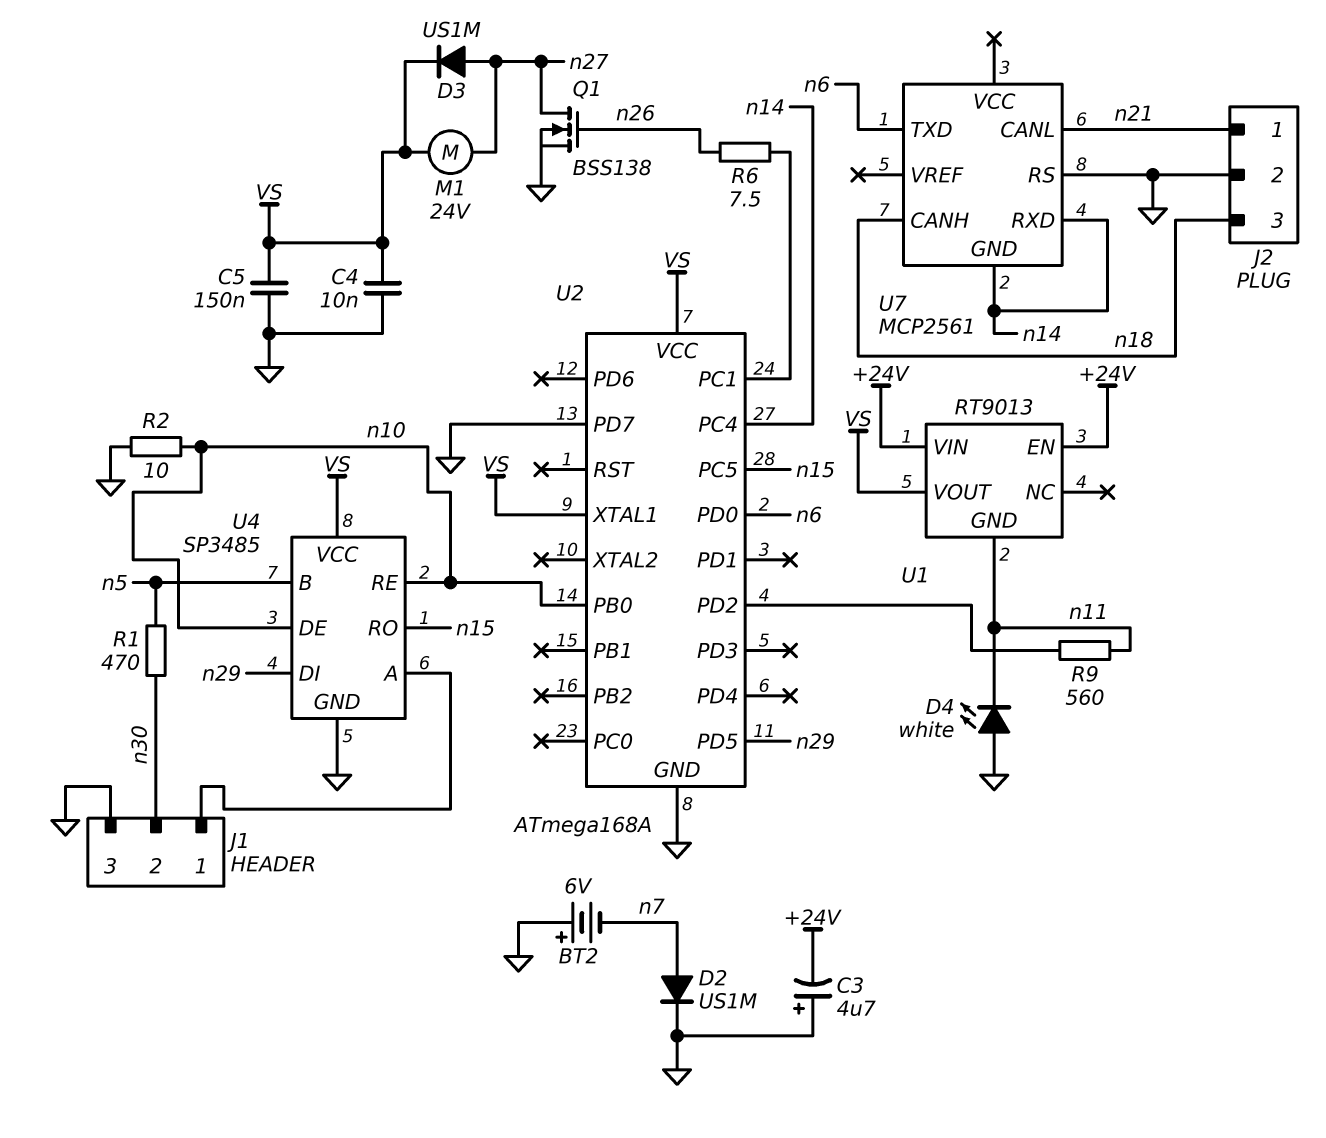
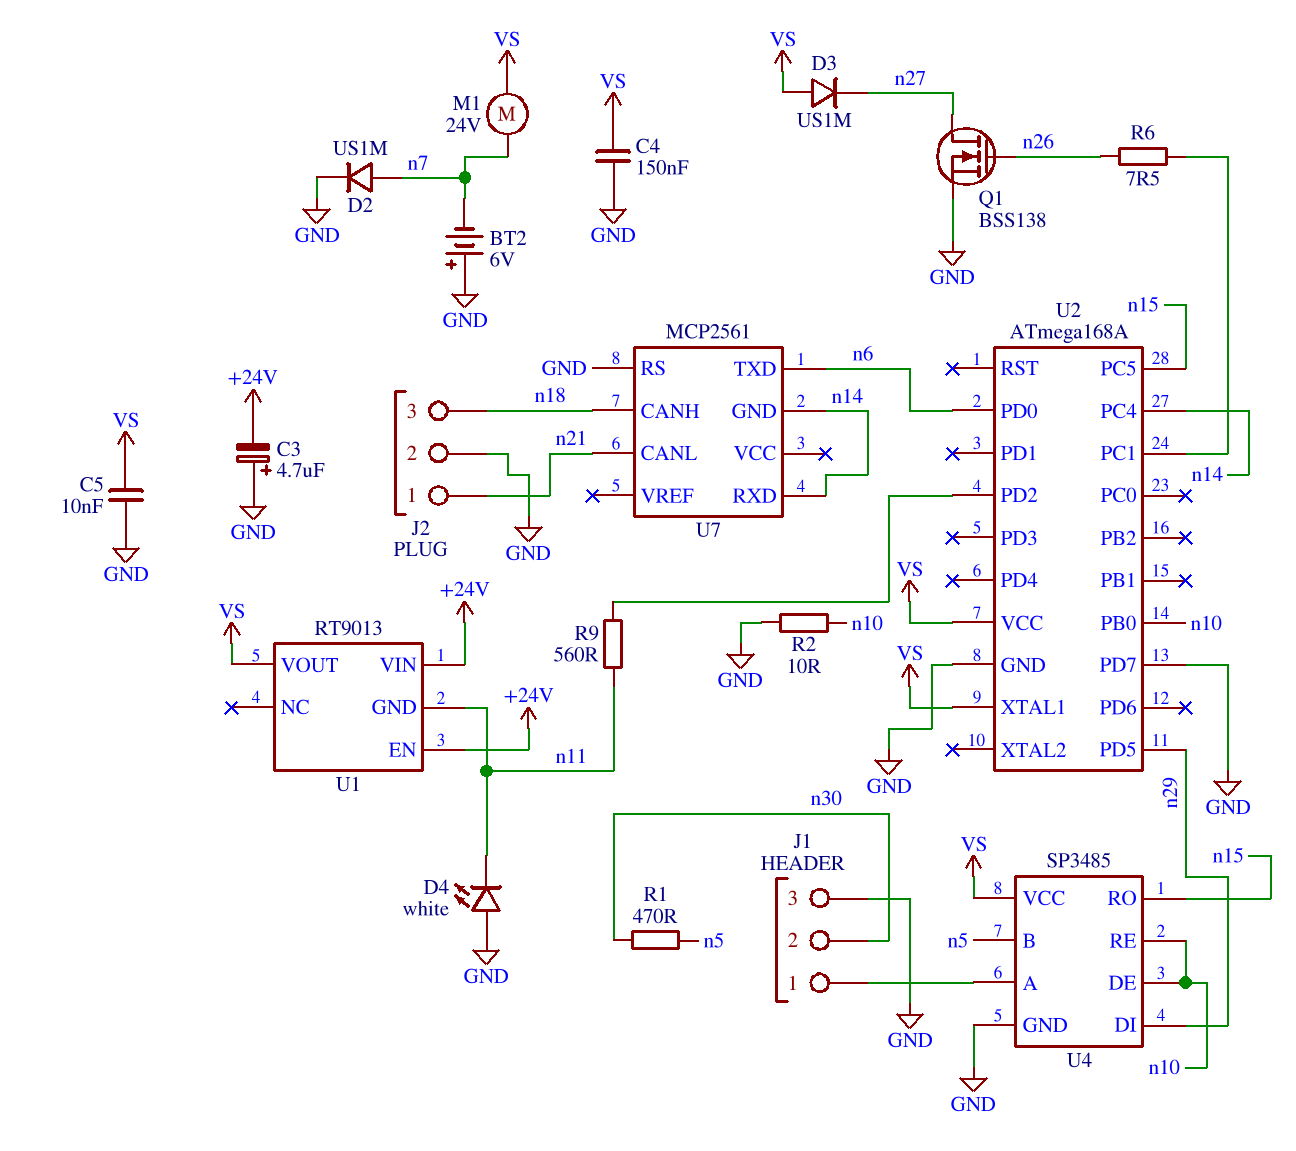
C4: 10nF (GND, VS) -> 150nF (GND, VS)
C5: 150nF (GND, VS) -> 10nF (GND, VS)
D3: diode US1M (A n27, K VS) -> diode US1M (A VS, K n27)
M1: motor 24V (VS, n27) -> motor 24V (VS, n7)

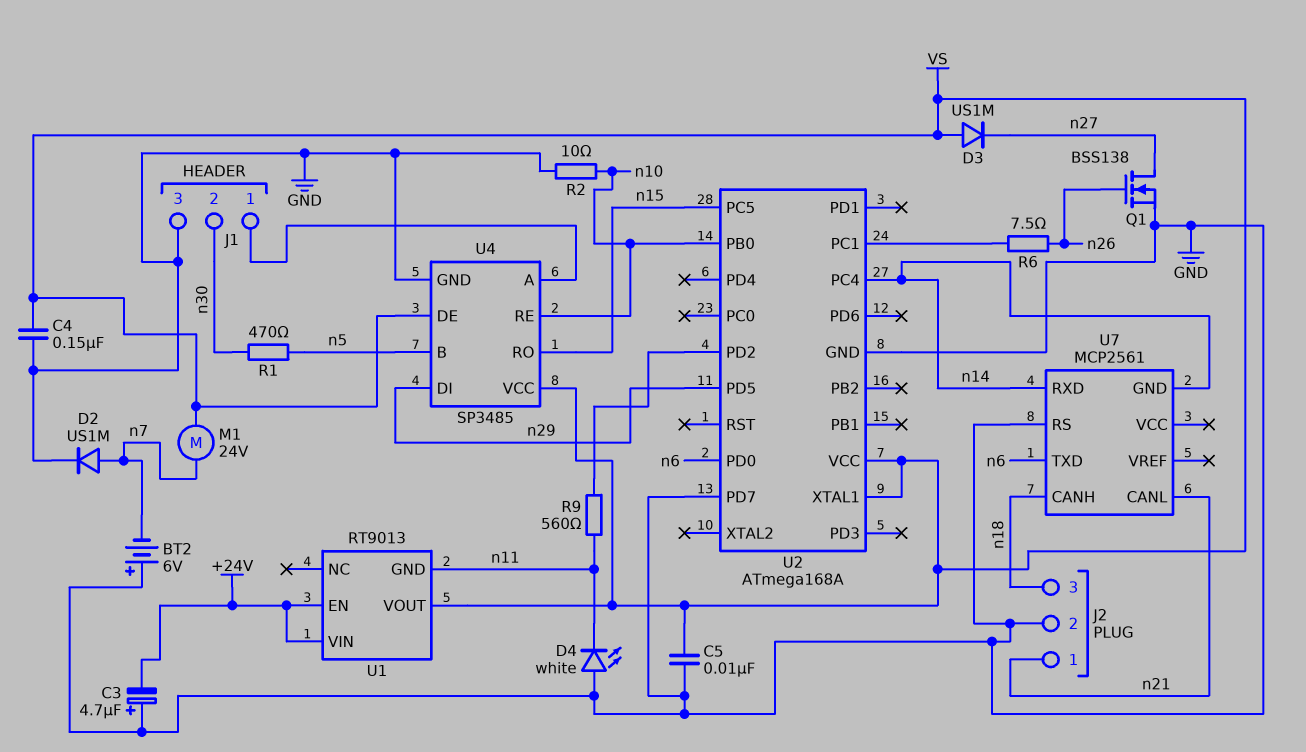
U4 pin DE: n10 -> VS

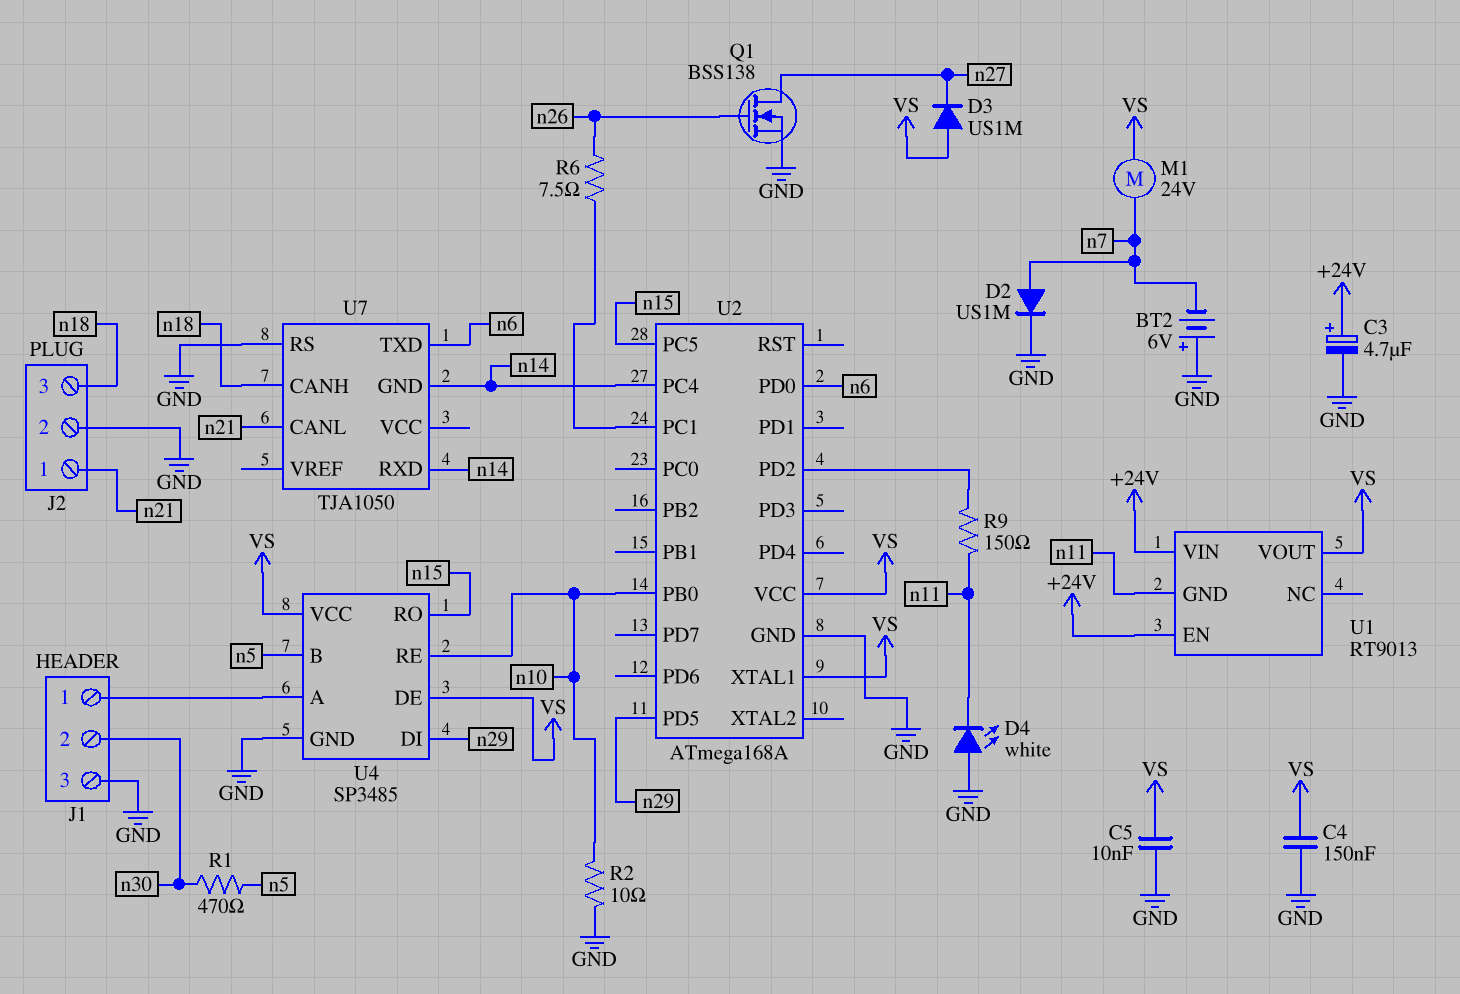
C3: 4.7uF (plus GND, minus +24V) -> 4.7uF (plus +24V, minus GND)
R9: 560 (U2/PD2, n11) -> 150 (U2/PD2, n11)
U2 pin PD7: GND -> none
U7: MCP2561 -> TJA1050

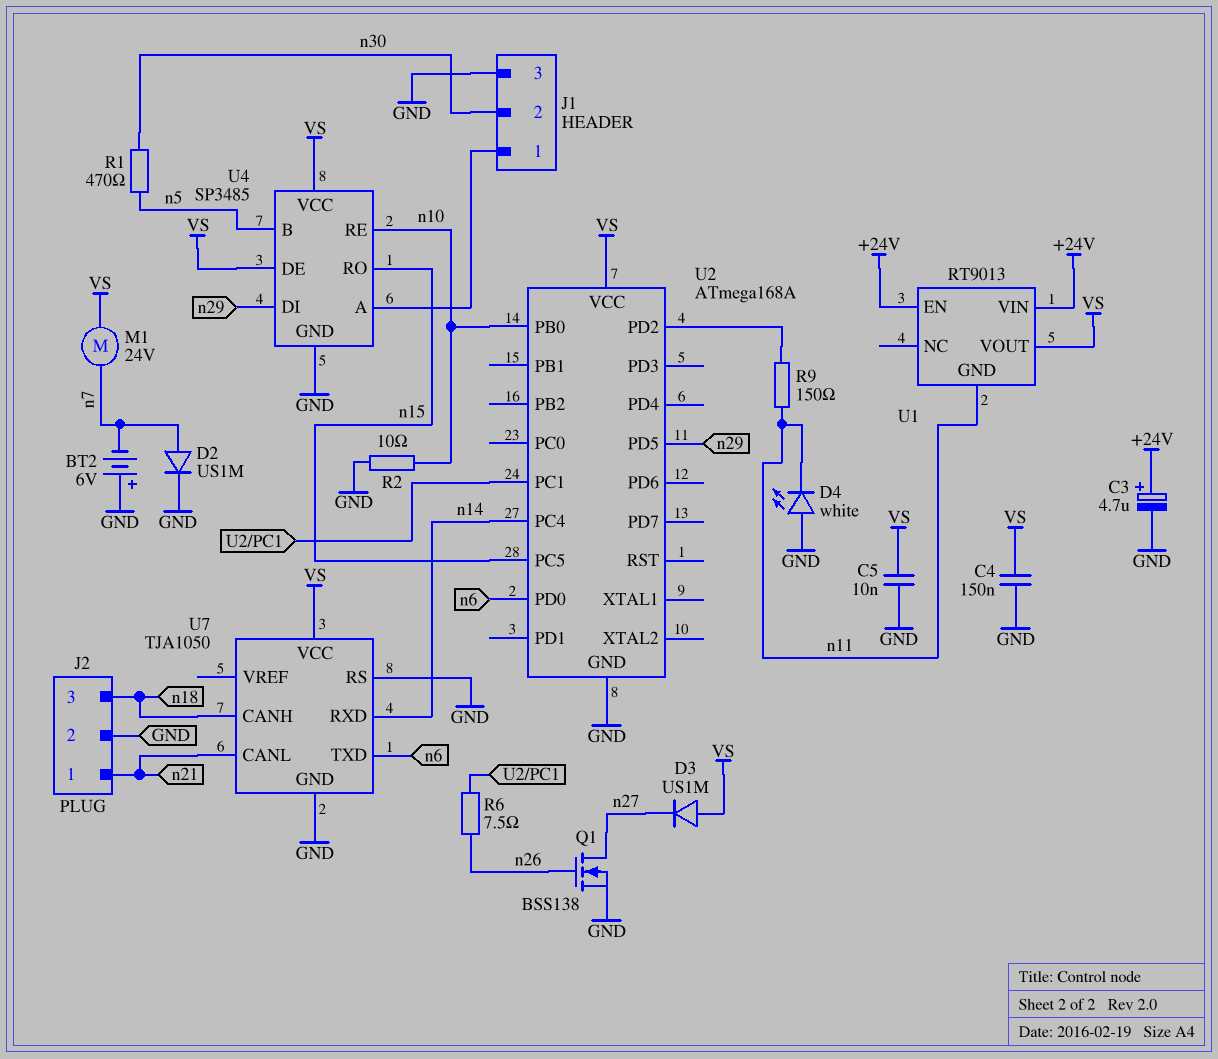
U2 pin XTAL1: VS -> none
U7 pin GND: n14 -> GND
U7 pin VCC: none -> VS

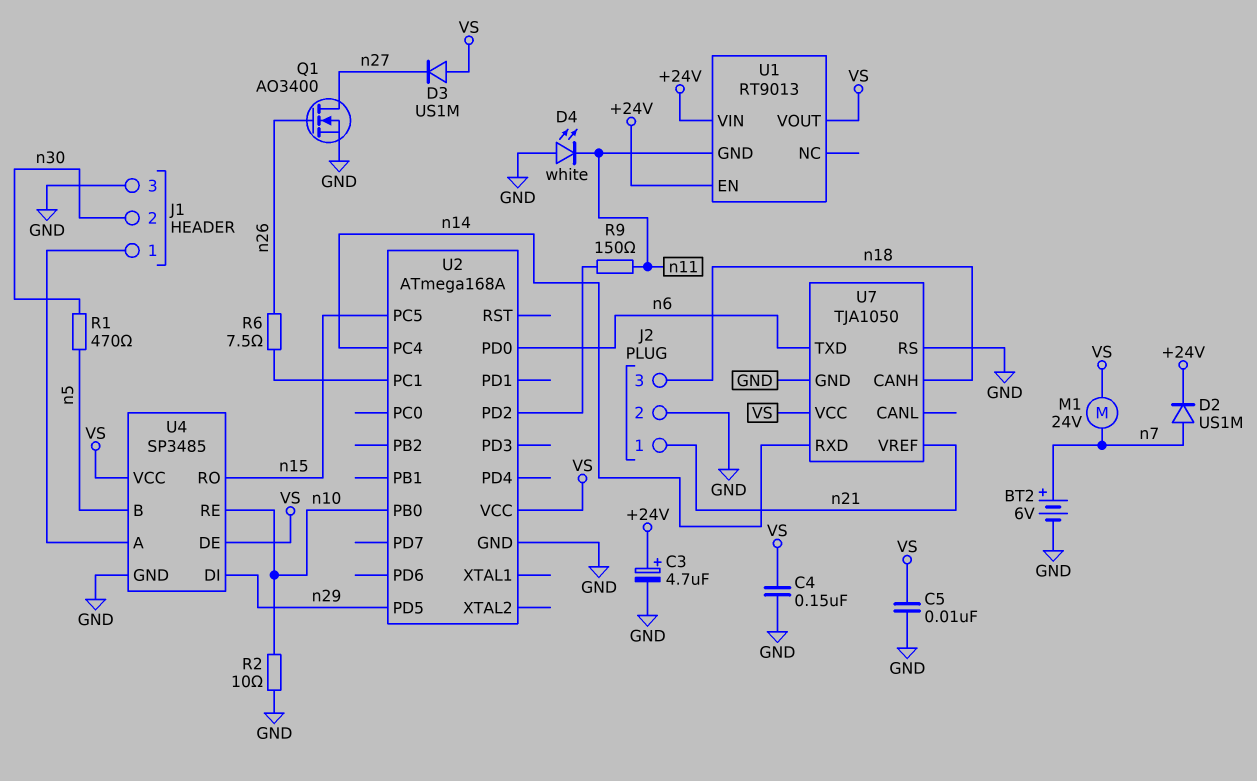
BT2: 6V (plus GND, minus n7) -> 6V (plus n7, minus GND)
D2: diode US1M (A n7, K GND) -> diode US1M (A n7, K +24V)
Q1: NMOS BSS138 (G n26, D n27, S GND) -> NMOS AO3400 (G n26, D n27, S GND)
U7 pin CANL: n21 -> none
U7 pin VREF: none -> n21

